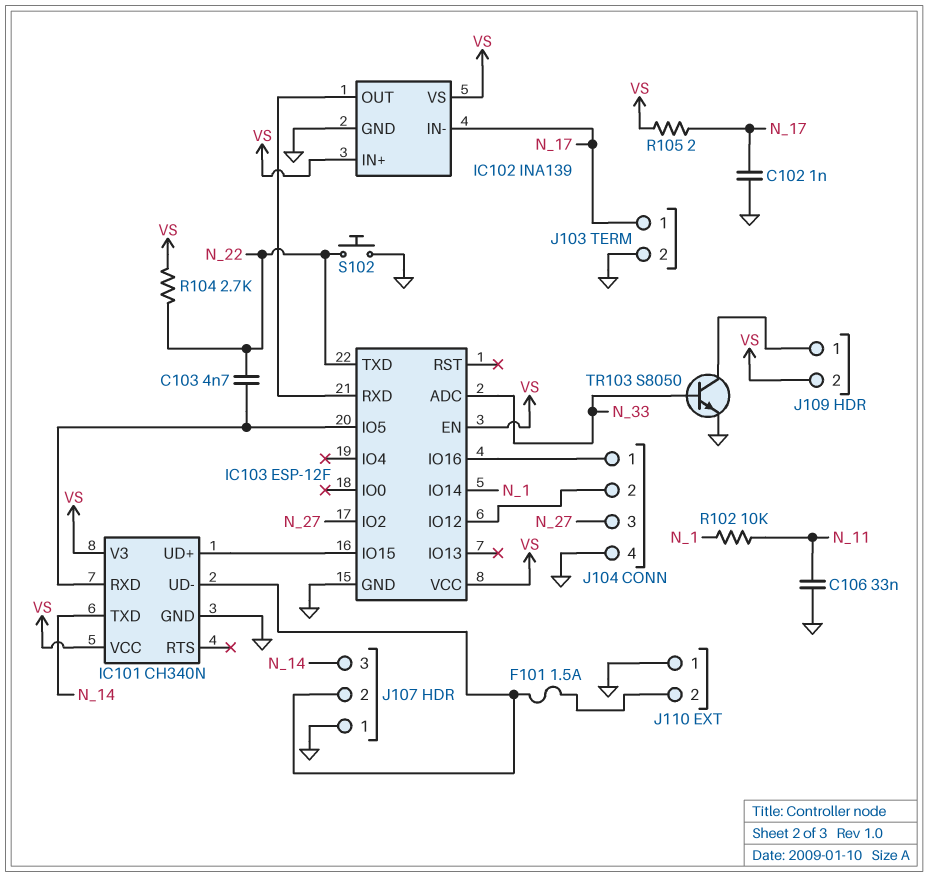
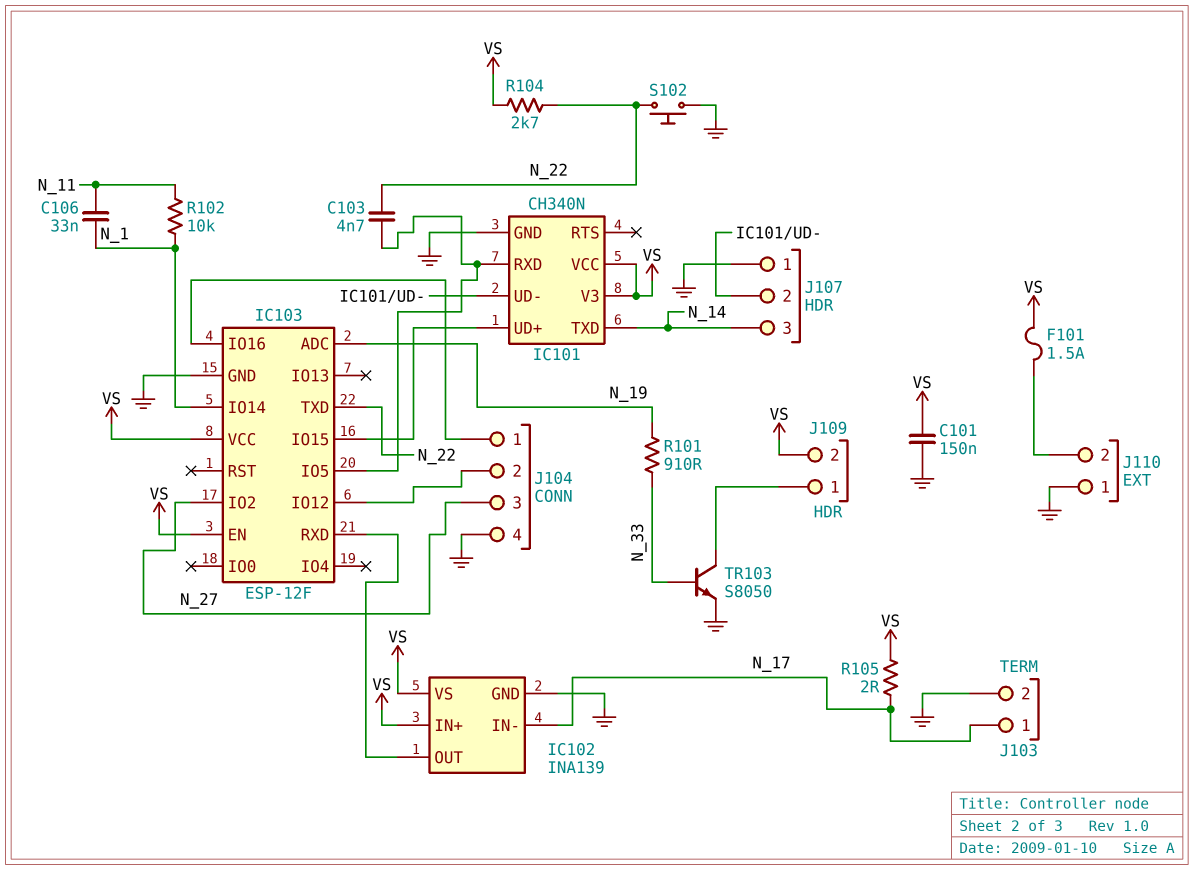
C101: none -> 150nF (GND, VS)
C102: 1nF (GND, N_17) -> none
C106: 33nF (GND, N_11) -> 33nF (N_1, N_11)
F101: 1.5A (IC101/UD-, J110/2) -> 1.5A (J110/2, VS)
IC103 pin ADC: N_33 -> N_19
R101: none -> 910 (N_19, N_33)

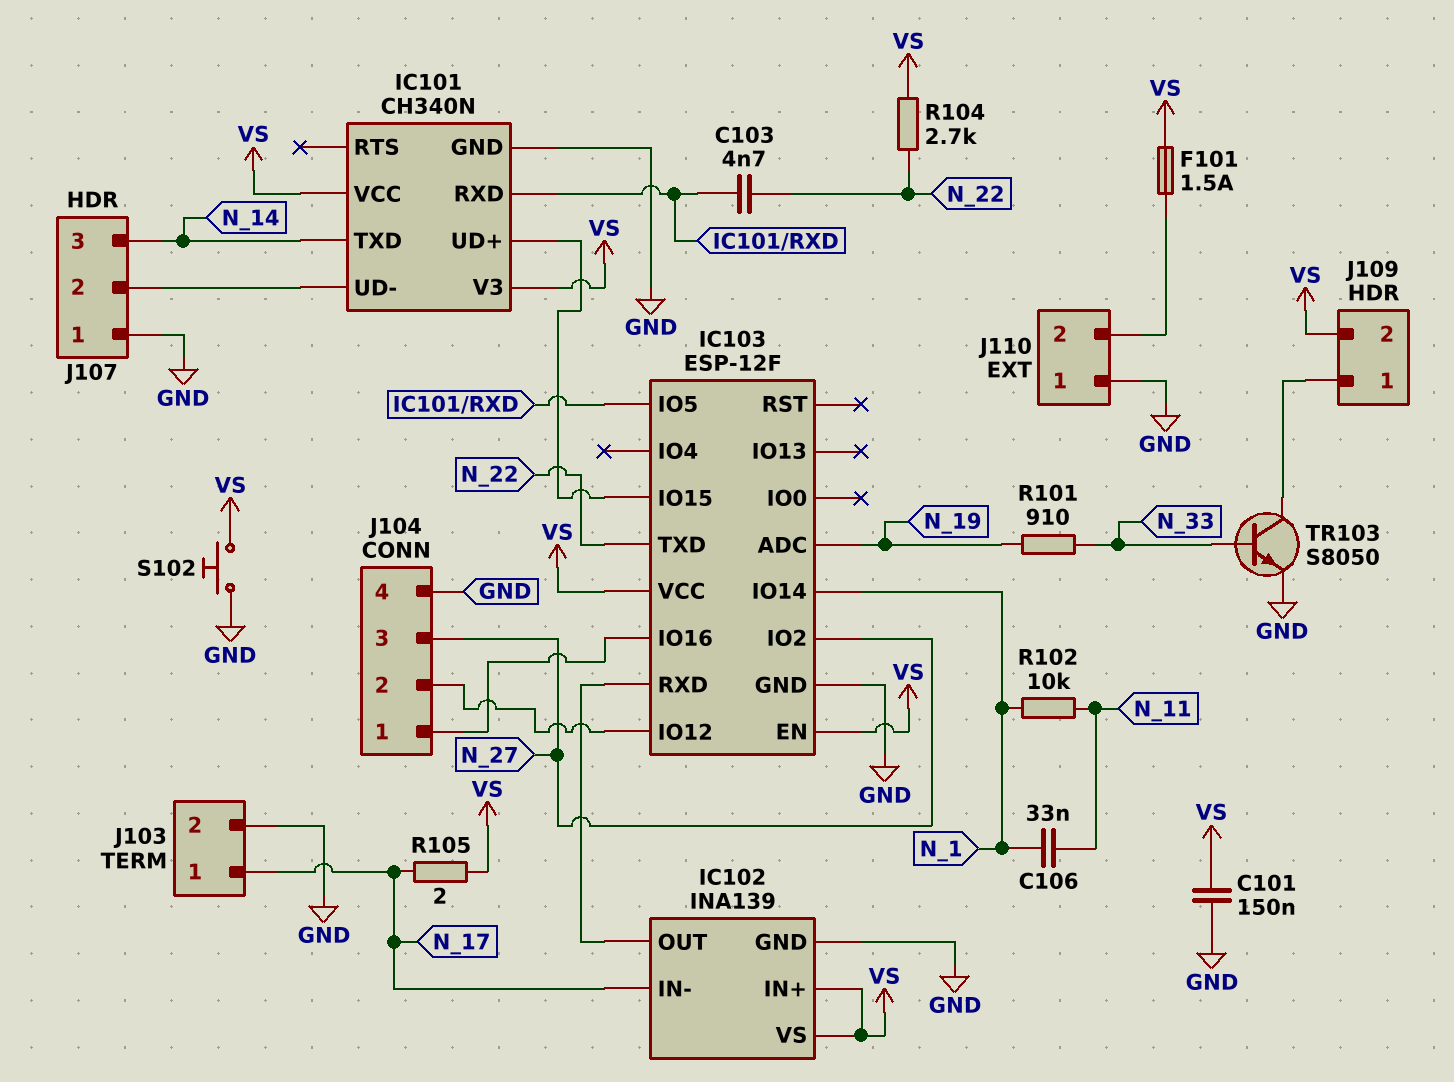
S102: button (GND, N_22) -> button (GND, VS)

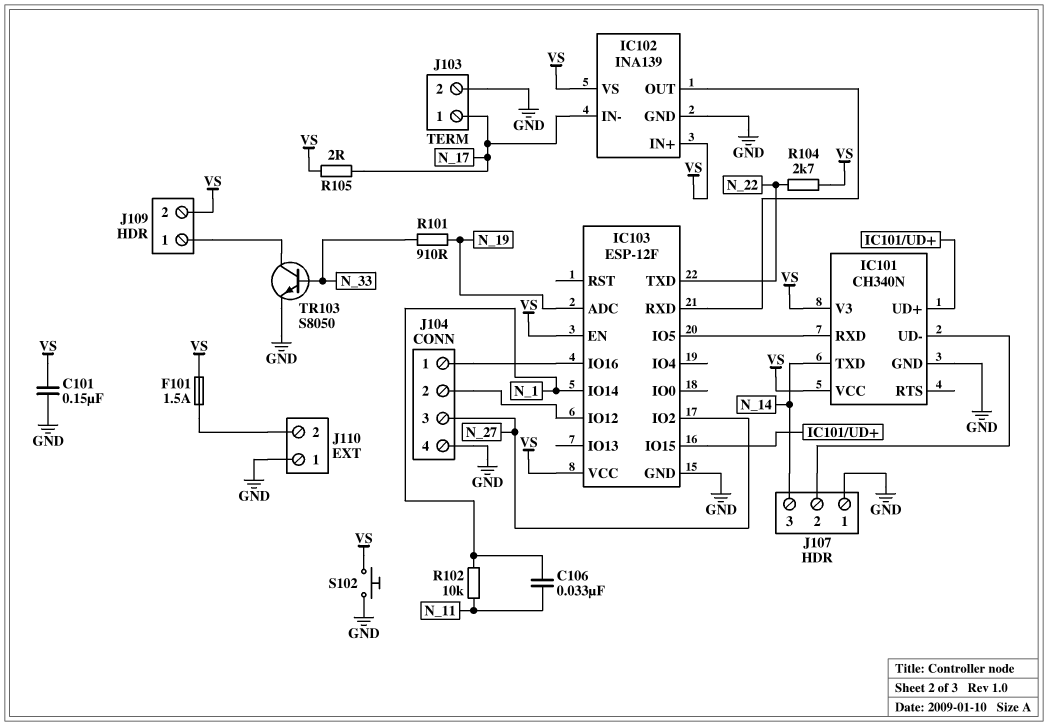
C103: 4.7nF (IC101/RXD, N_22) -> none

